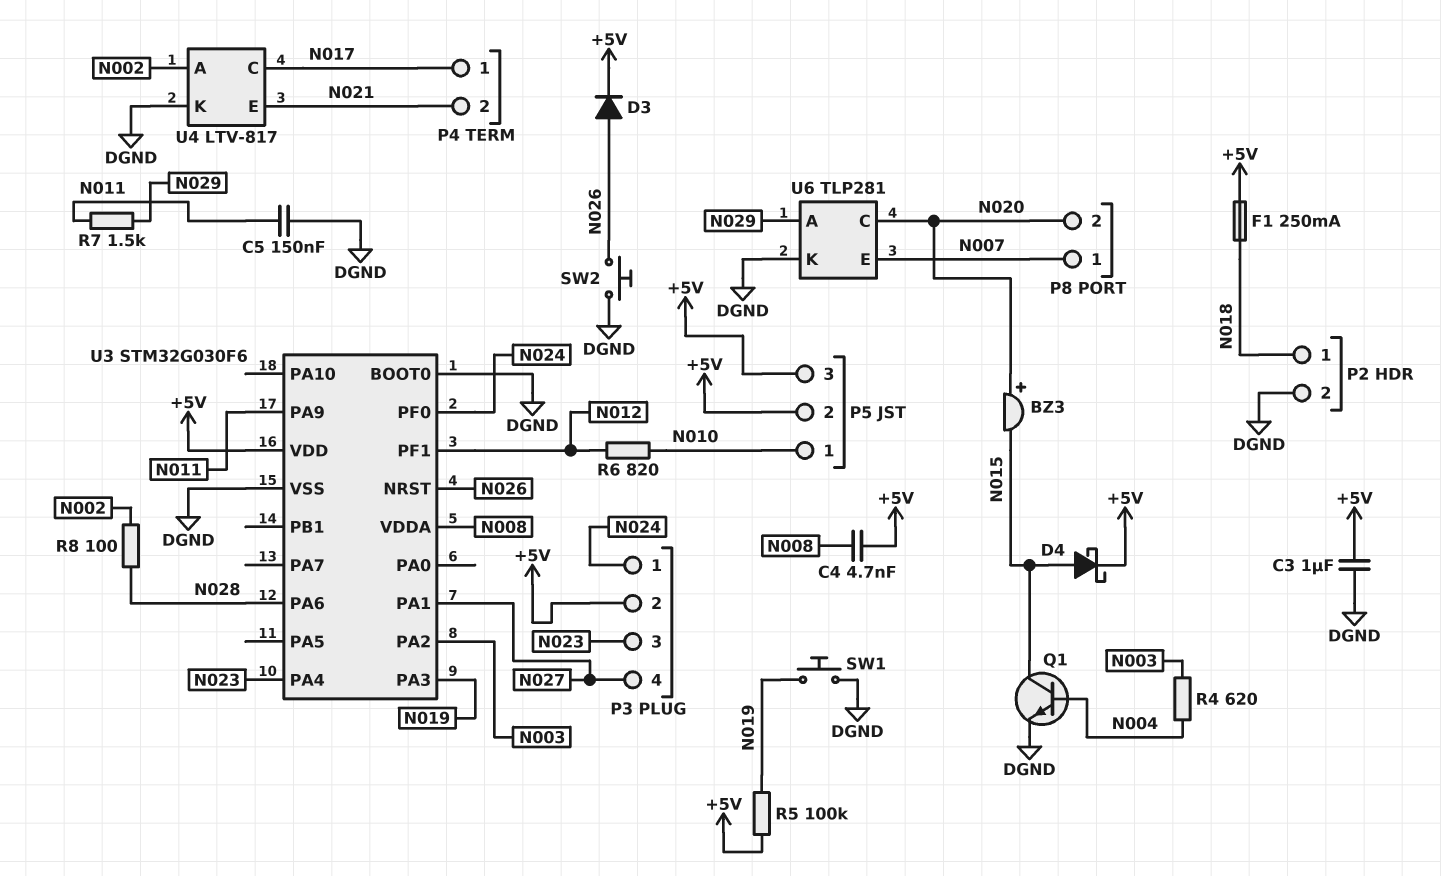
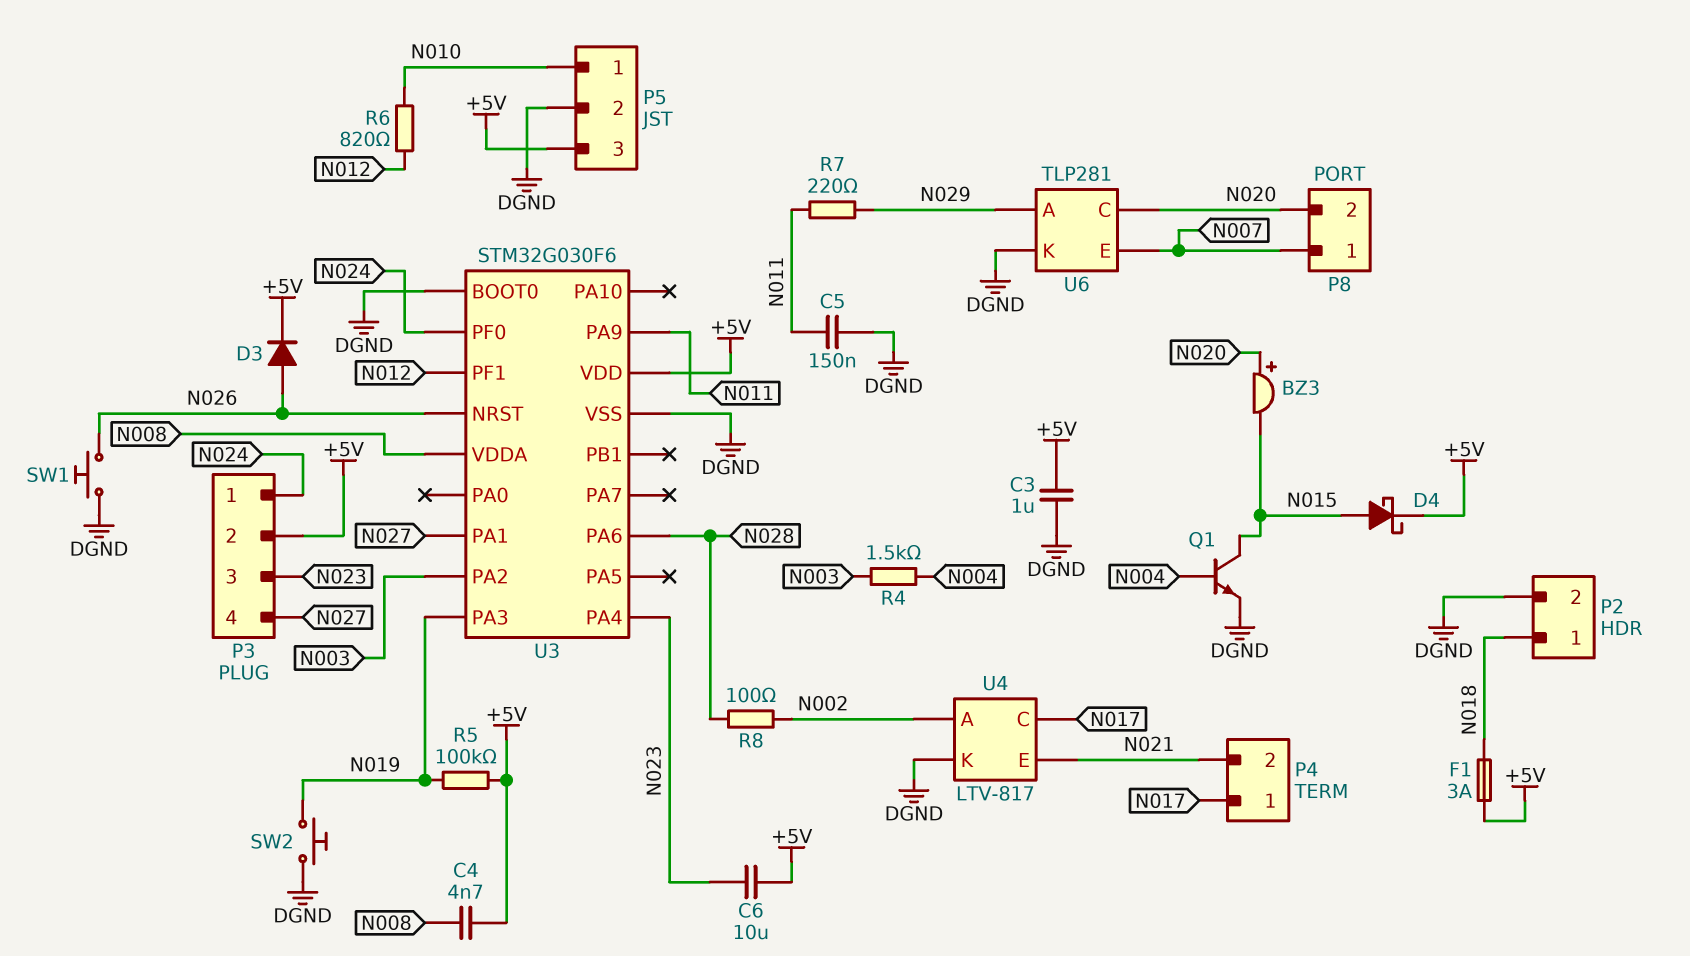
C6: none -> 10uF (+5V, N023)
F1: 250mA (+5V, N018) -> 3A (+5V, N018)
P5 pin 2: +5V -> DGND
R4: 620 (N003, N004) -> 1.5k (N003, N004)
R7: 1.5k (N011, N029) -> 220 (N011, N029)
SW1: button (DGND, N019) -> button (DGND, N026)
SW2: button (DGND, N026) -> button (DGND, N019)

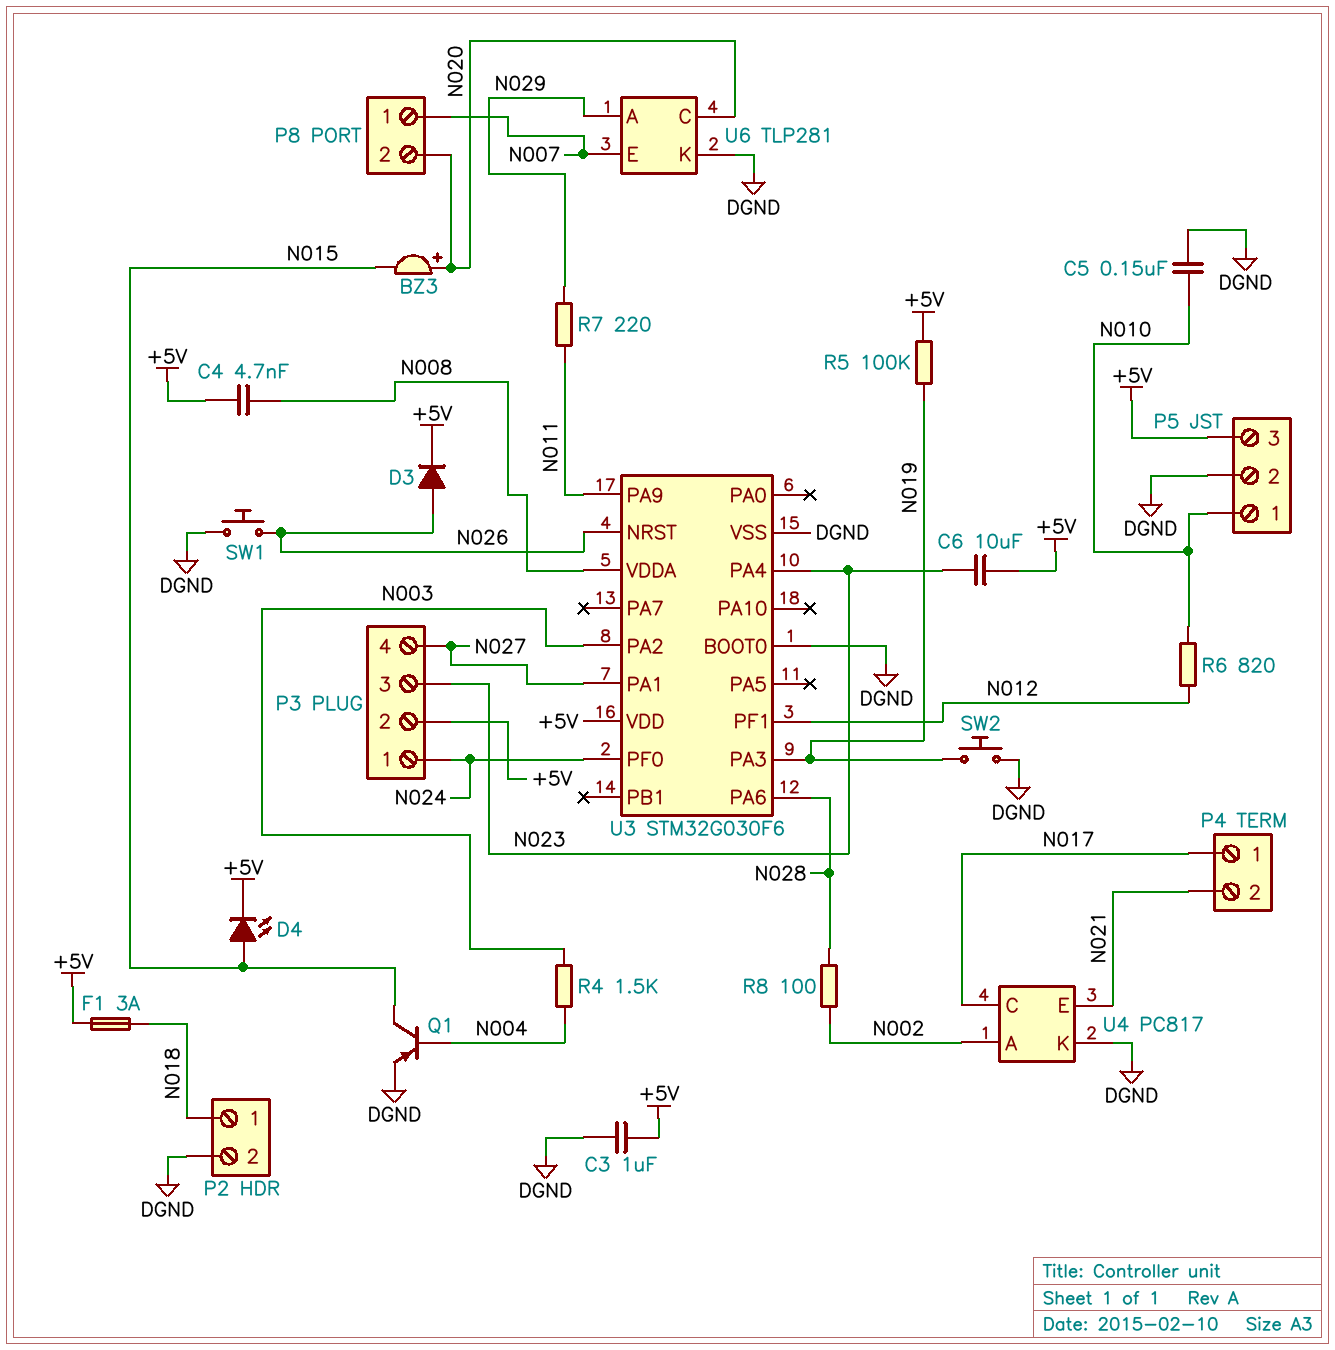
C5: 150nF (DGND, N011) -> 150nF (DGND, N010)
D4: schottky (A N015, K +5V) -> LED (A N015, K +5V)
Q1: NPN (B N004, C N015, E DGND) -> PNP (B N004, C N015, E DGND)
U4: LTV-817 -> PC817

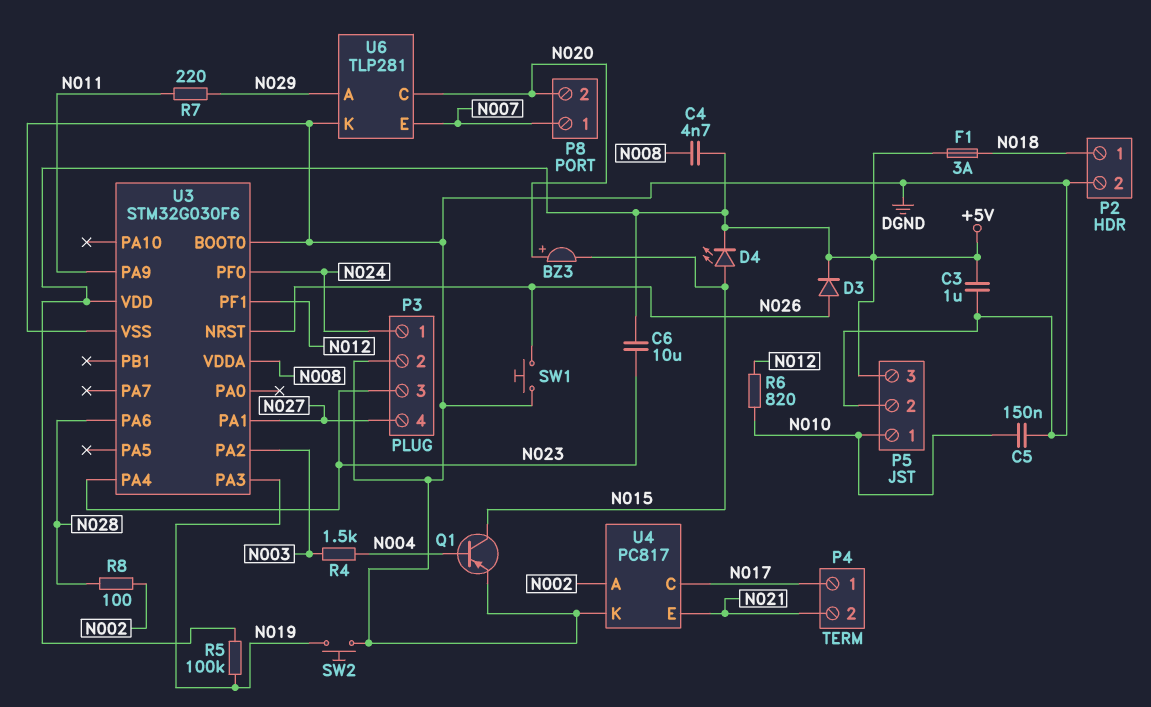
P3 pin 2: +5V -> DGND

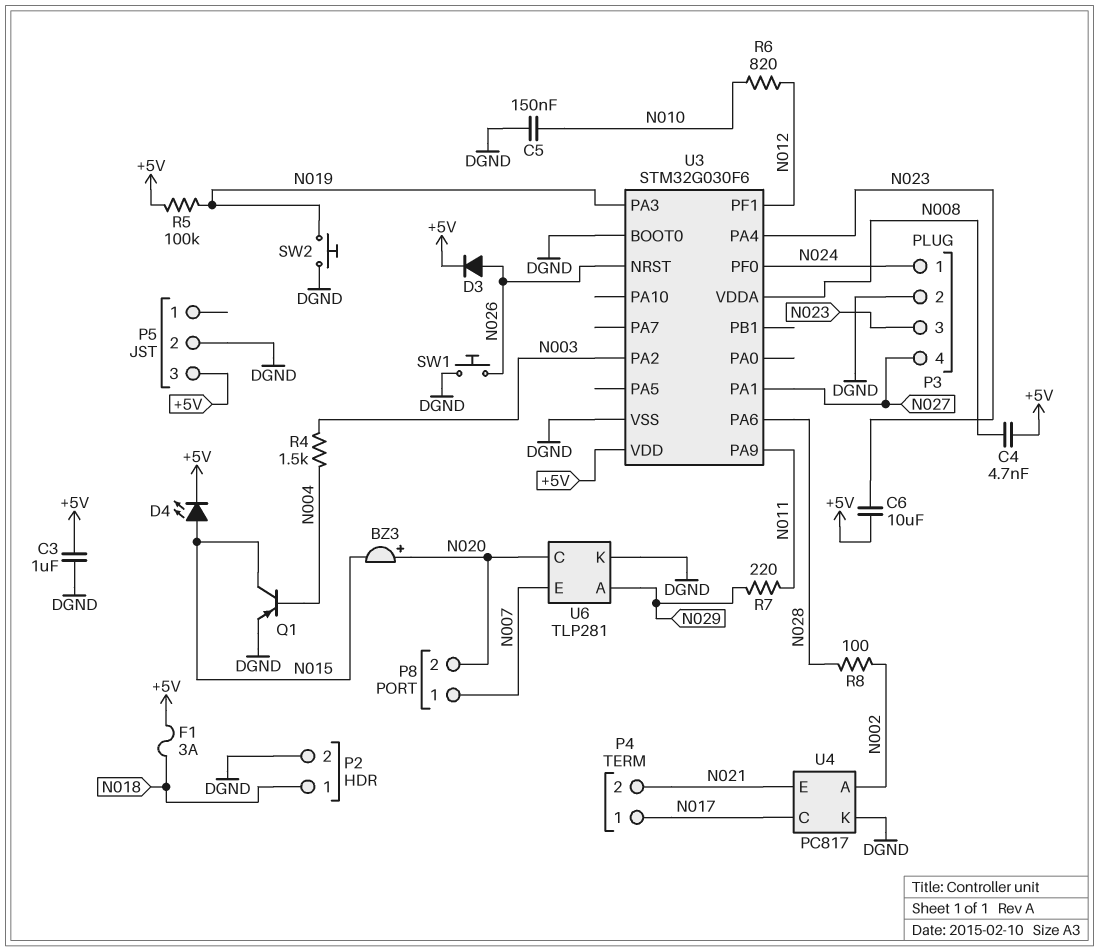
P5 pin 1: N010 -> none

